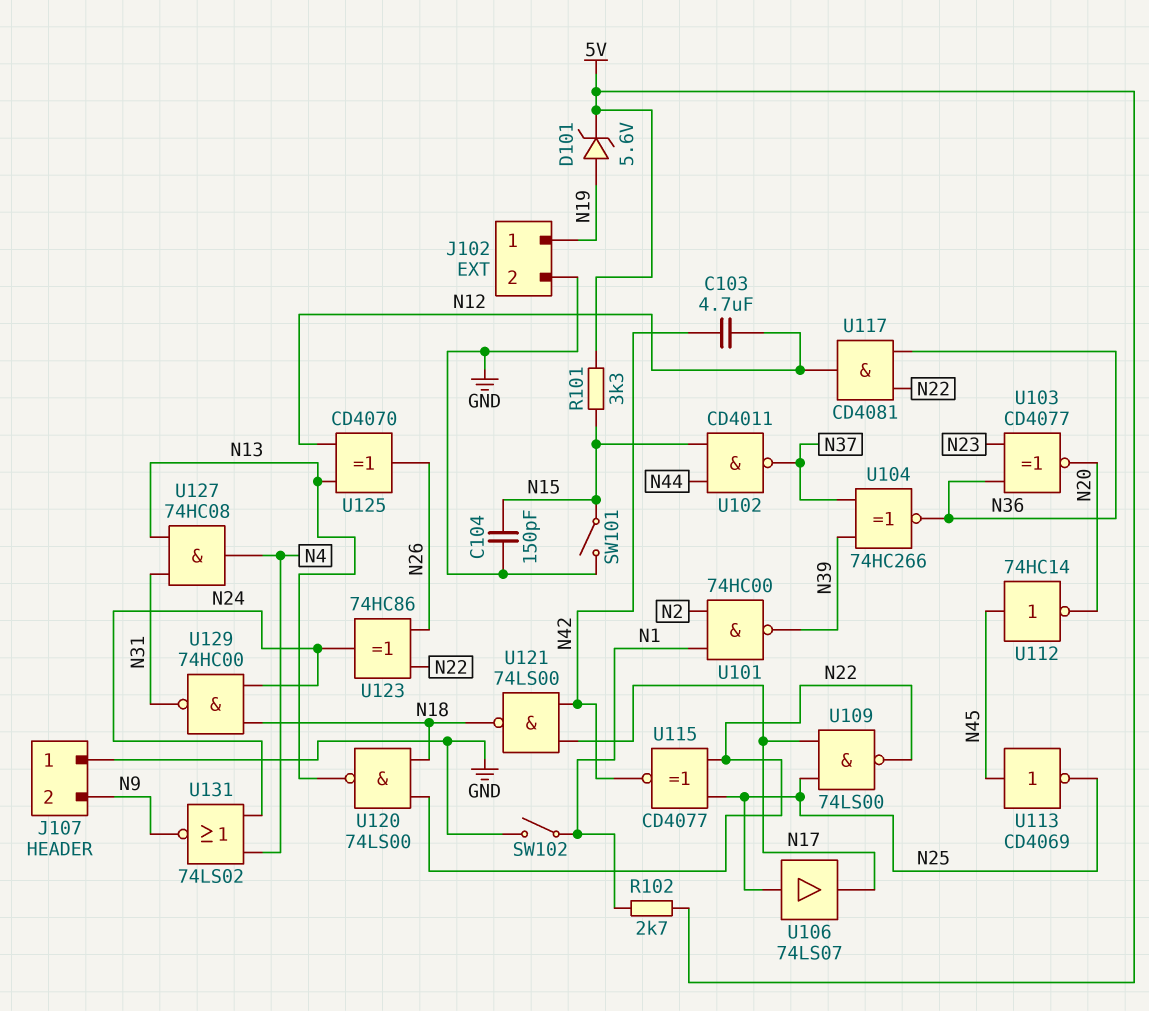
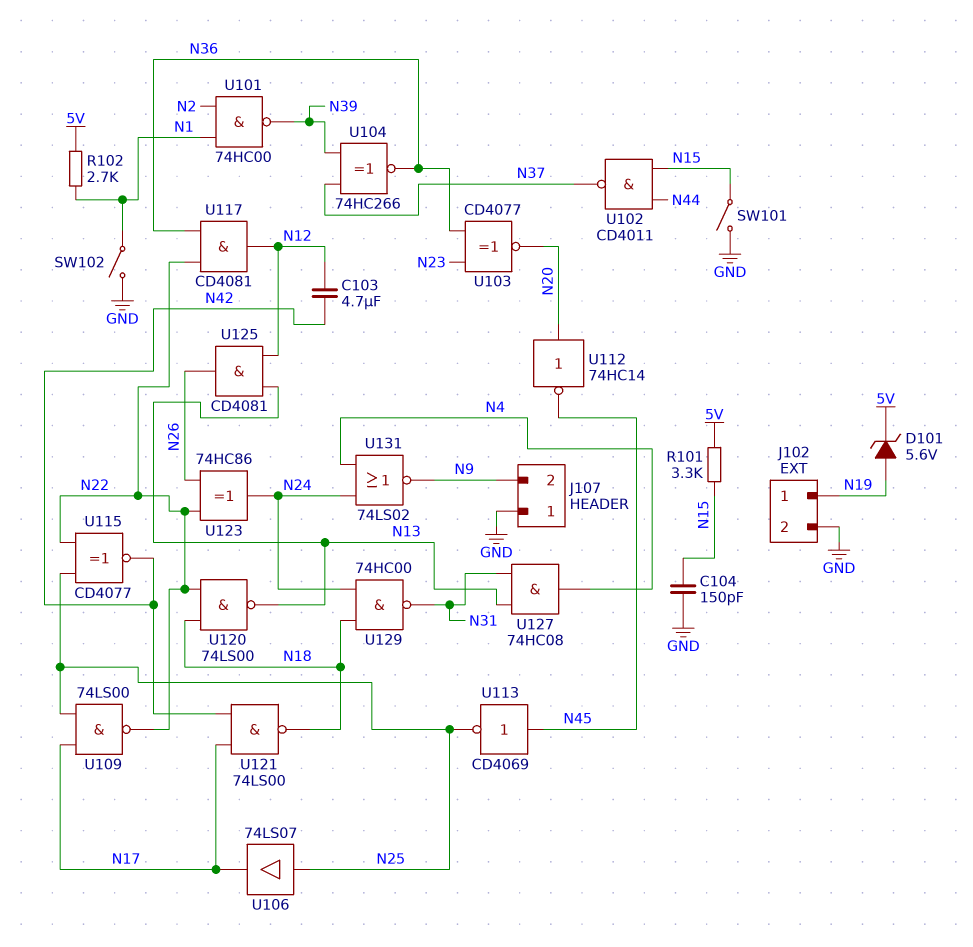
U112: NOT 74HC14 (in N45, out N20) -> NOT 74HC14 (in N20, out N45)
U125: XOR CD4070 (in N12, in N13, out N26) -> AND CD4081 (in N12, in N13, out N26)

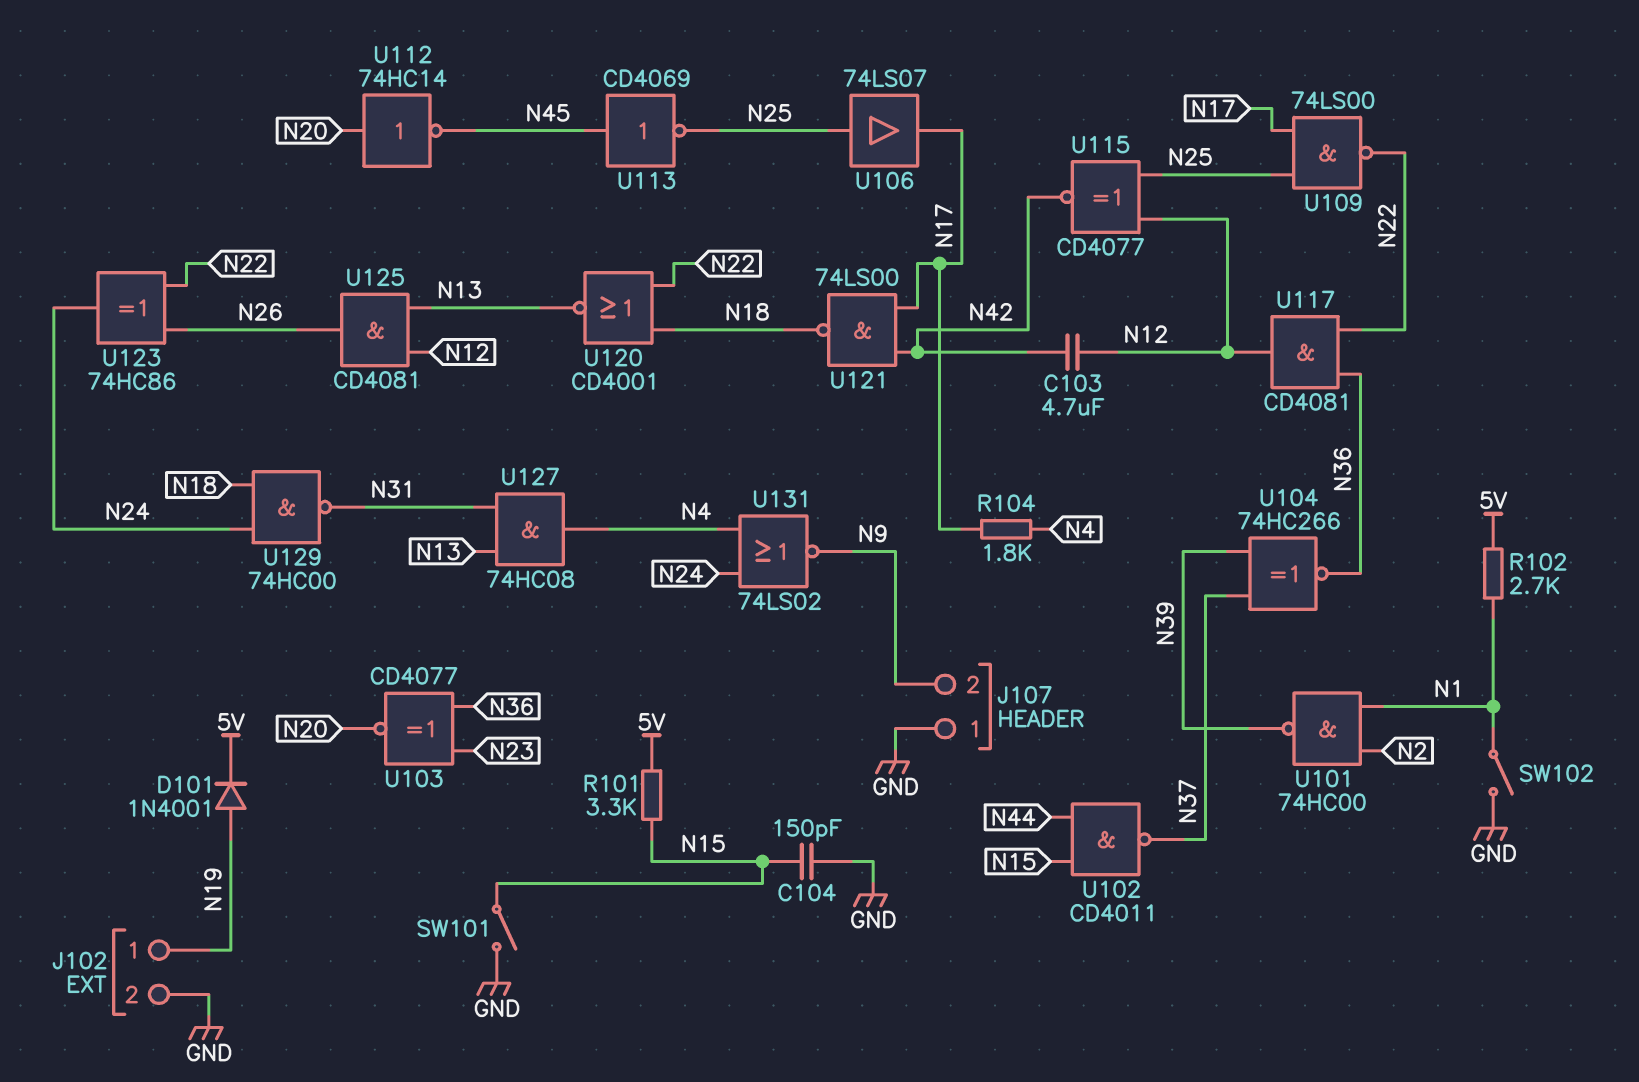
D101: zener 5.6V (A N19, K 5V) -> diode 1N4001 (A N19, K 5V)
R104: none -> 1.8k (N4, N17)
U115: XNOR CD4077 (in N22, in N25, out N42) -> XNOR CD4077 (in N12, in N25, out N42)
U120: NAND 74LS00 (in N18, in N22, out N13) -> NOR CD4001 (in N18, in N22, out N13)

